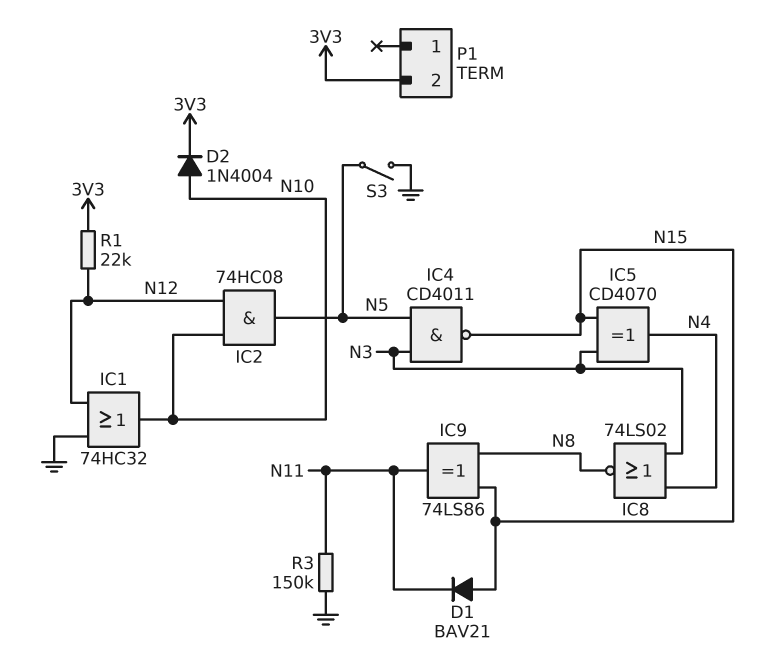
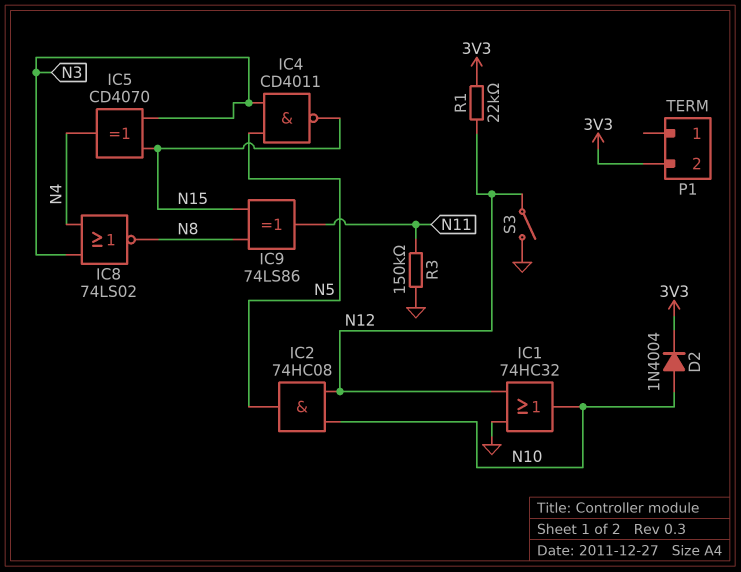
D1: diode BAV21 (A N15, K N11) -> none
S3: switch (GND, N5) -> switch (GND, N12)

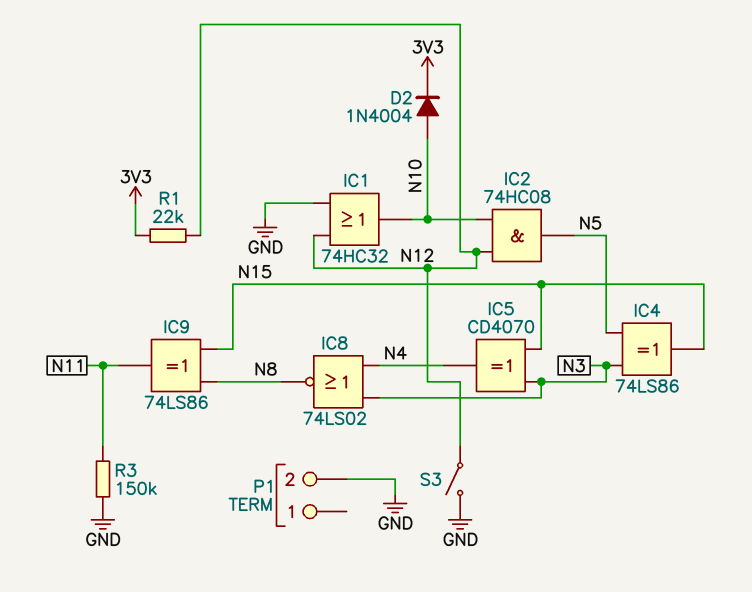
IC4: NAND CD4011 (in N3, in N5, out N15) -> XOR 74LS86 (in N3, in N5, out N15)
P1 pin 2: 3V3 -> GND

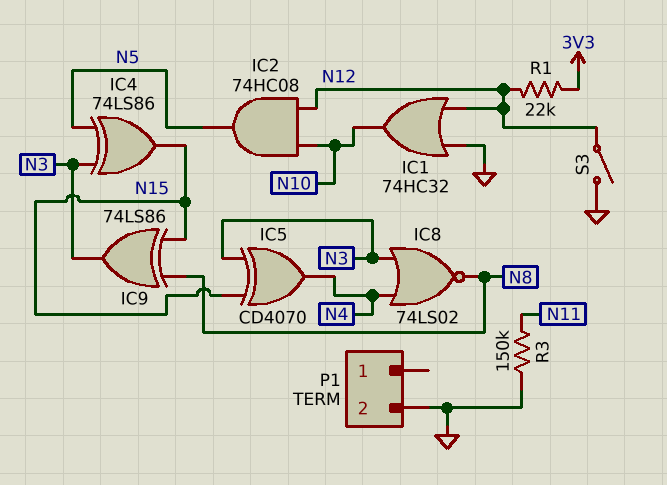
D2: diode 1N4004 (A N10, K 3V3) -> none
IC9: XOR 74LS86 (in N8, in N15, out N11) -> XOR 74LS86 (in N8, in N15, out N3)

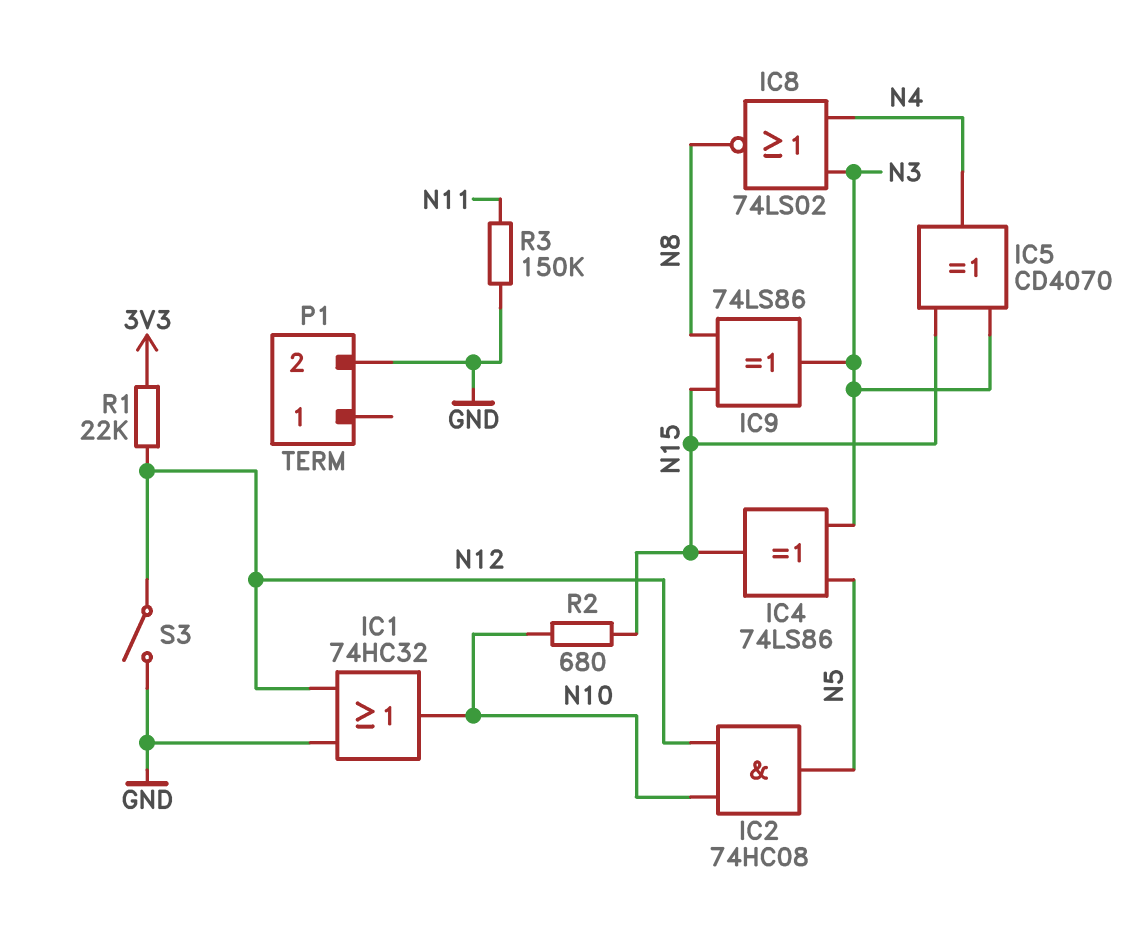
R2: none -> 680 (N10, N15)

